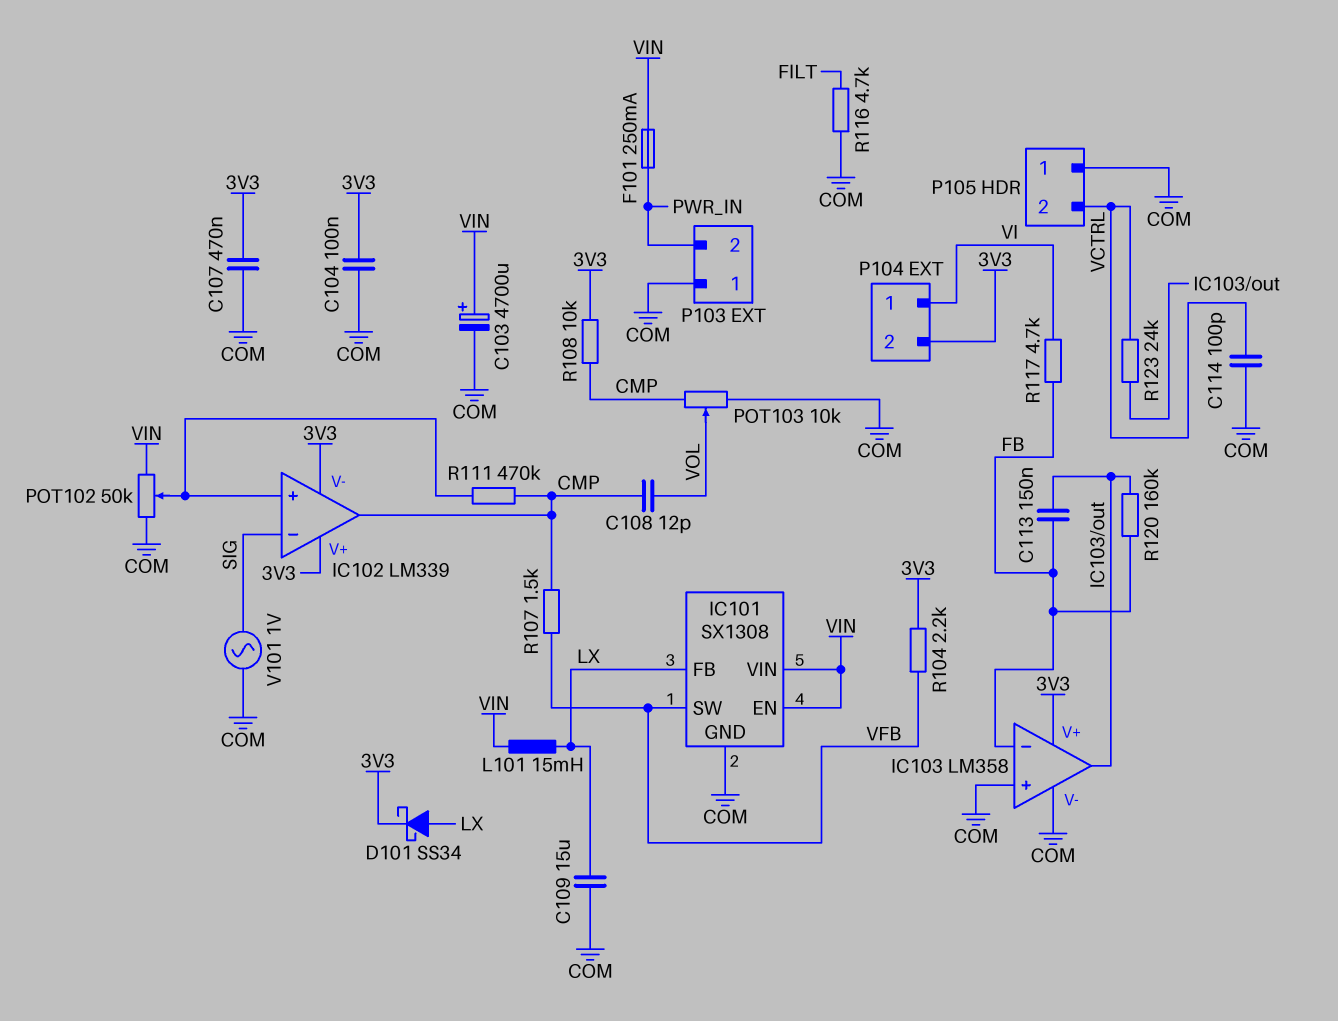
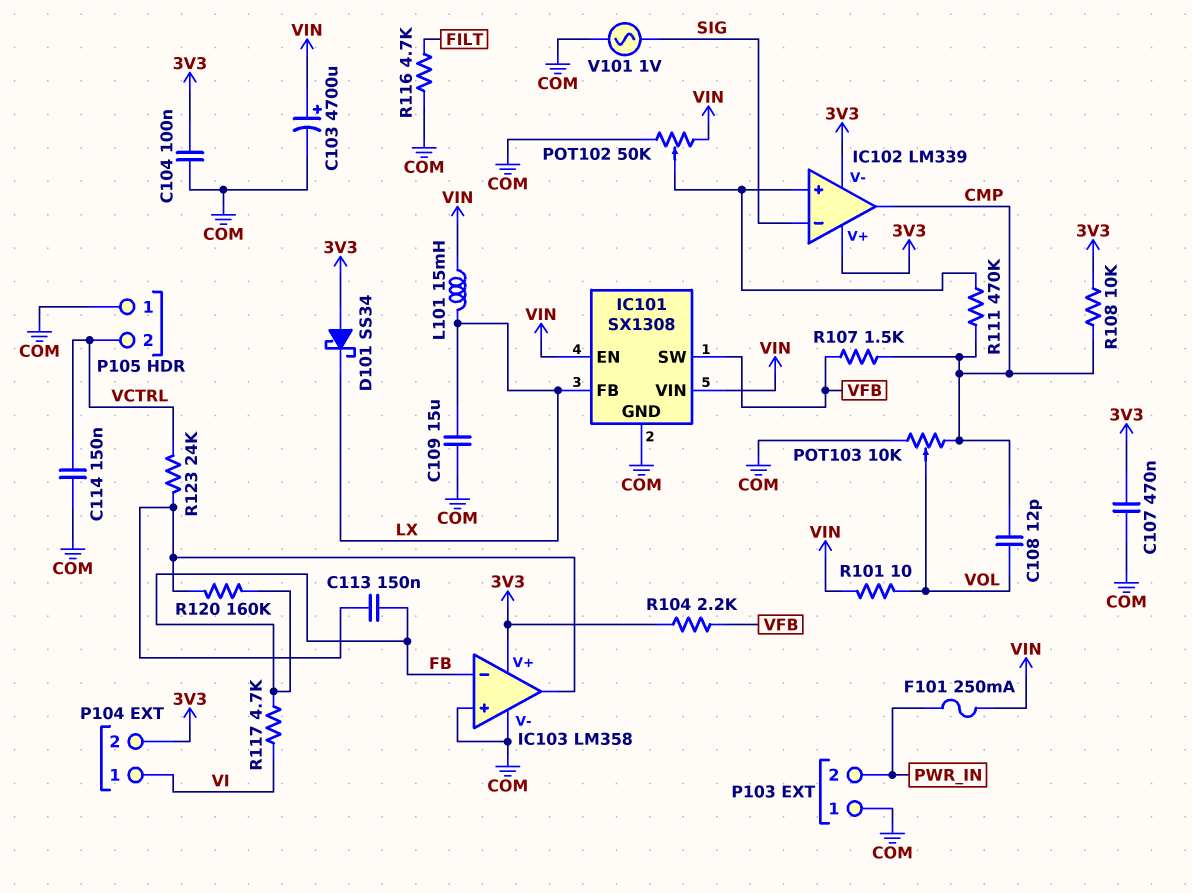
C114: 100pF (COM, VCTRL) -> 150nF (COM, VCTRL)
D101: schottky SS34 (A LX, K 3V3) -> schottky SS34 (A 3V3, K LX)
R101: none -> 10 (VIN, VOL)

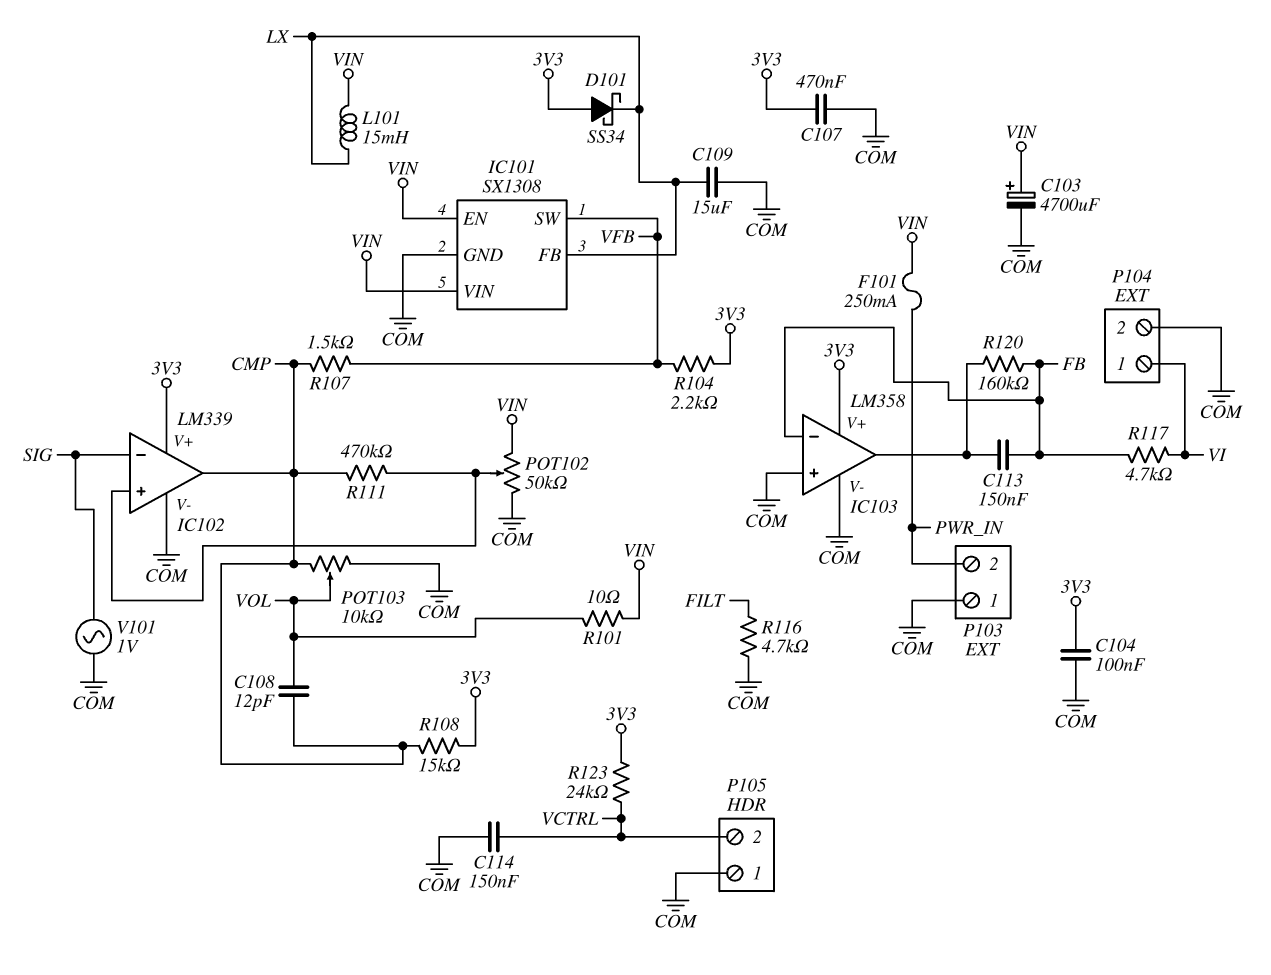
IC102 pin V-: 3V3 -> COM
P104 pin 2: 3V3 -> COM
R108: 10k (3V3, CMP) -> 15k (3V3, CMP)
R123: 24k (IC103/out, VCTRL) -> 24k (3V3, VCTRL)

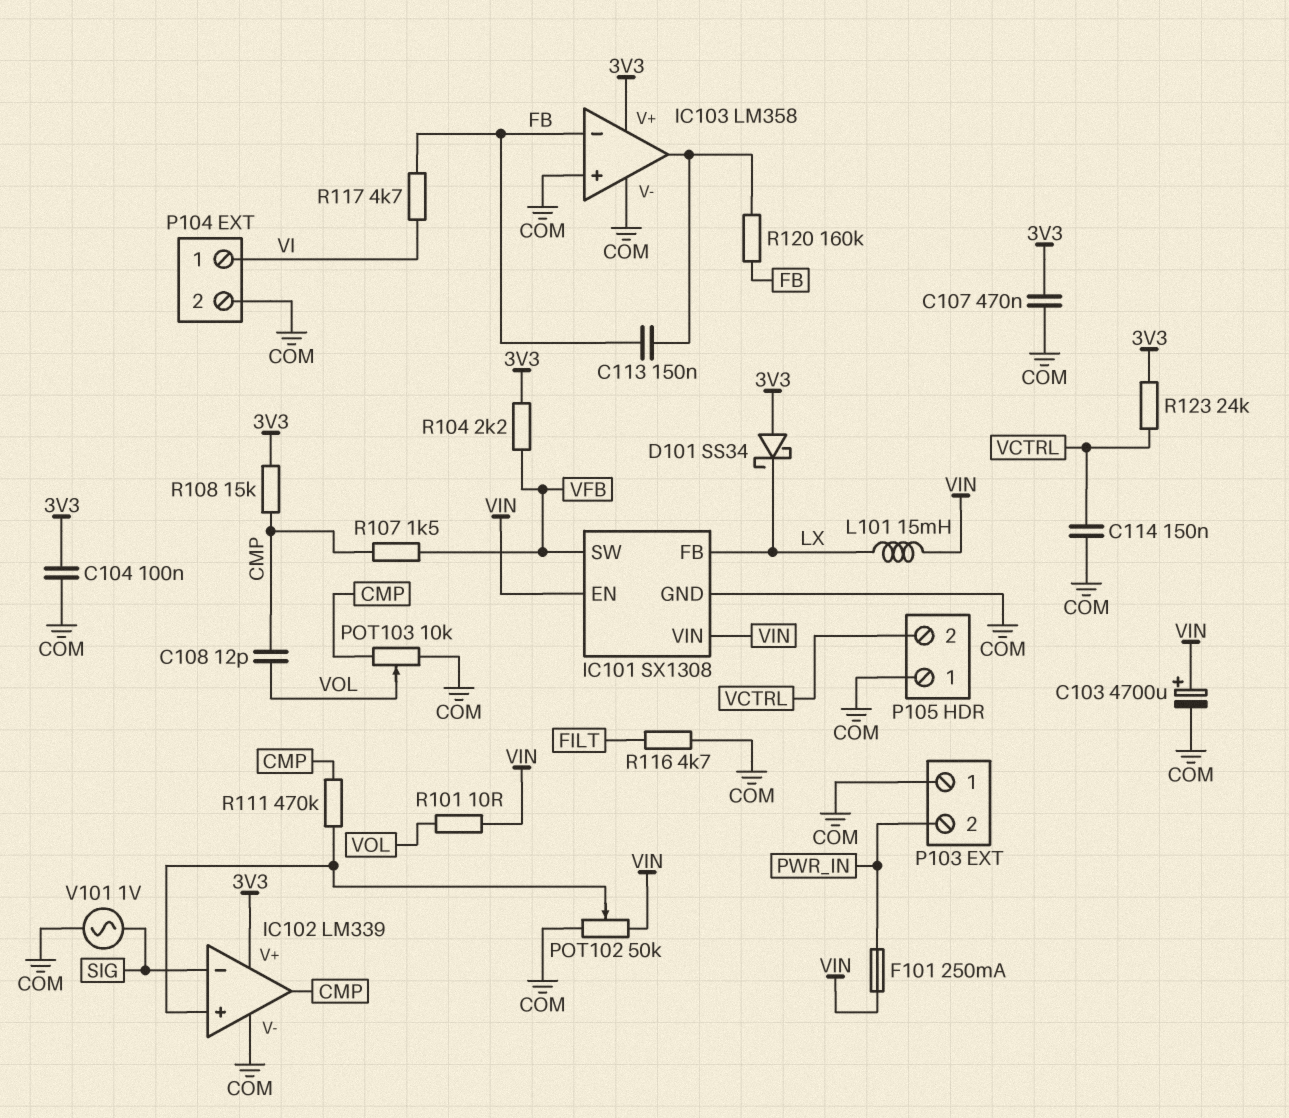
C109: 15uF (COM, LX) -> none

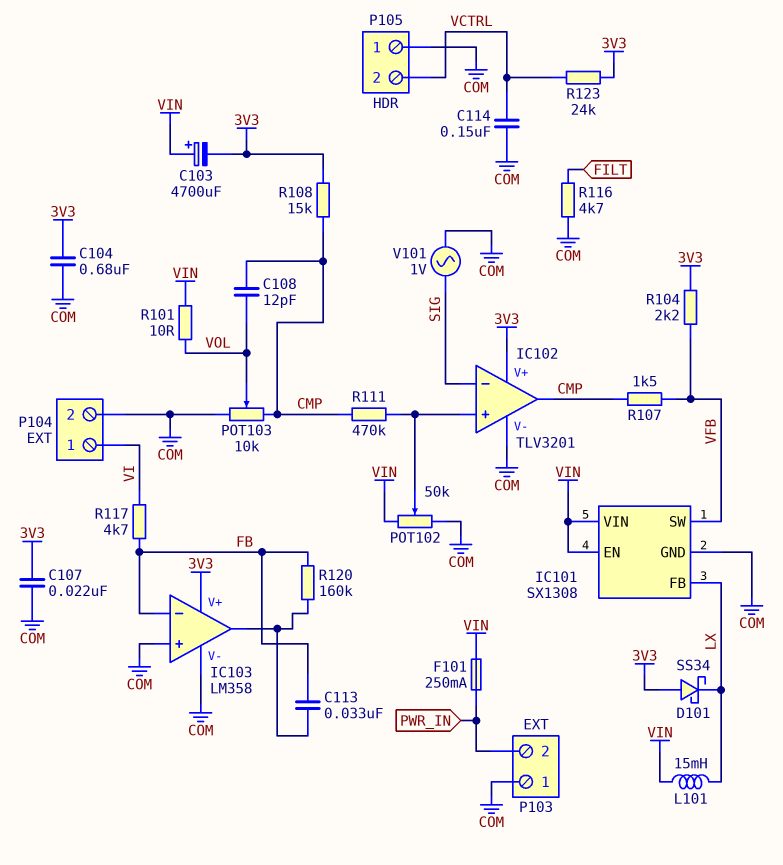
C103: 4700uF (plus VIN, minus COM) -> 4700uF (plus VIN, minus 3V3)
C104: 100nF (3V3, COM) -> 680nF (3V3, COM)
C107: 470nF (3V3, COM) -> 22nF (3V3, COM)
C113: 150nF (FB, IC103/out) -> 33nF (FB, IC103/out)
IC102: LM339 -> TLV3201

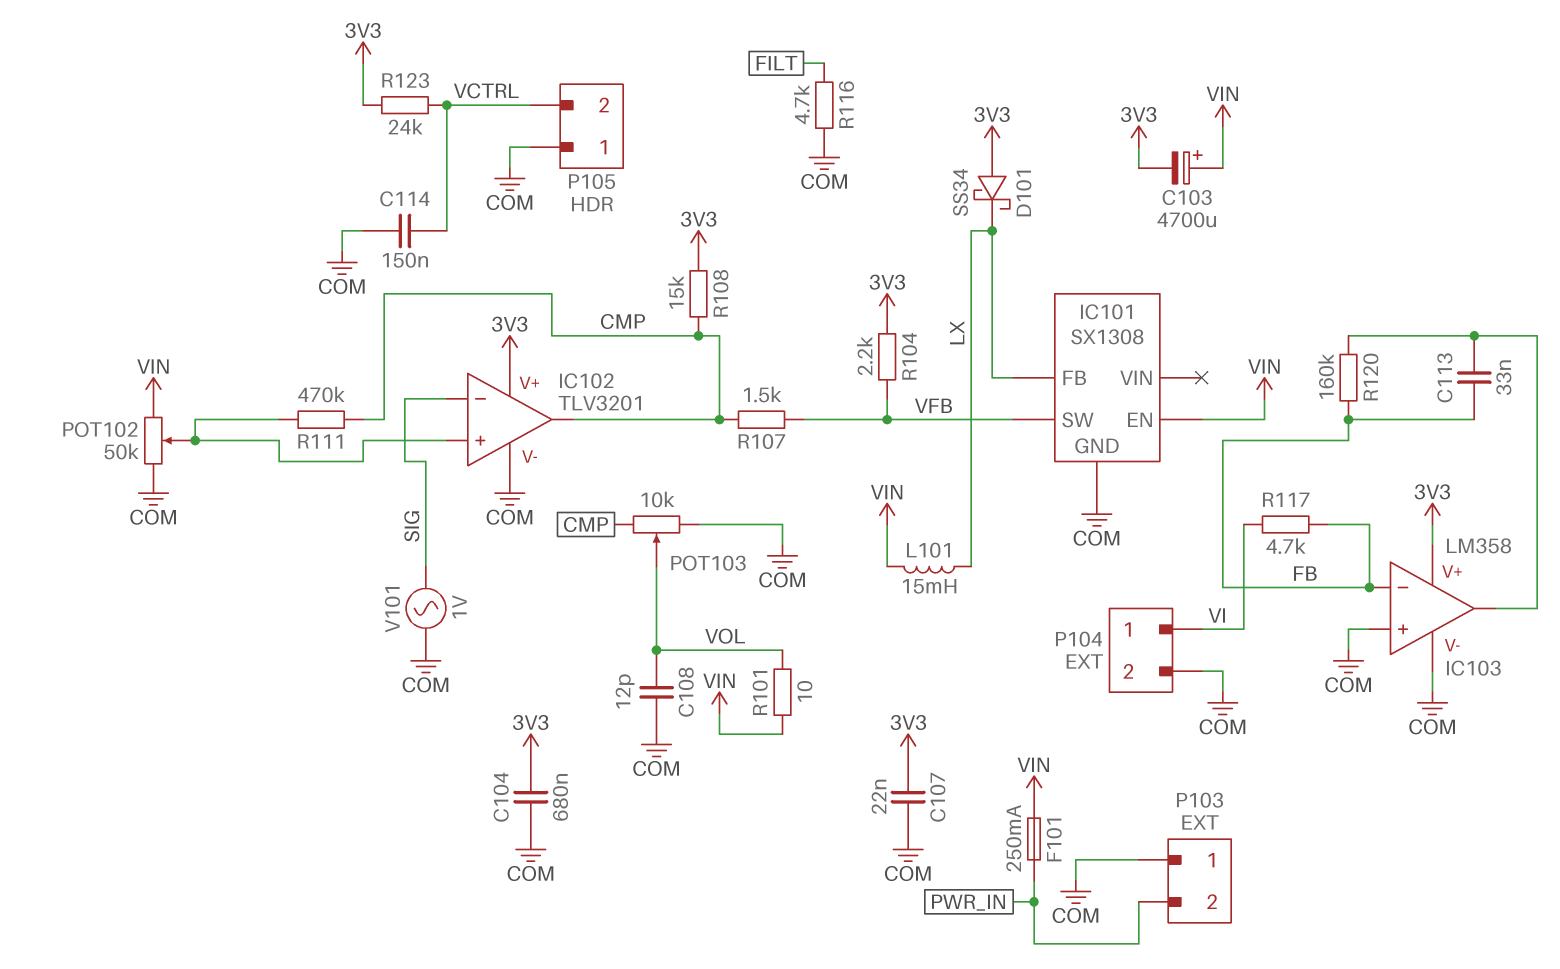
C108: 12pF (CMP, VOL) -> 12pF (COM, VOL)
IC101 pin VIN: VIN -> none

